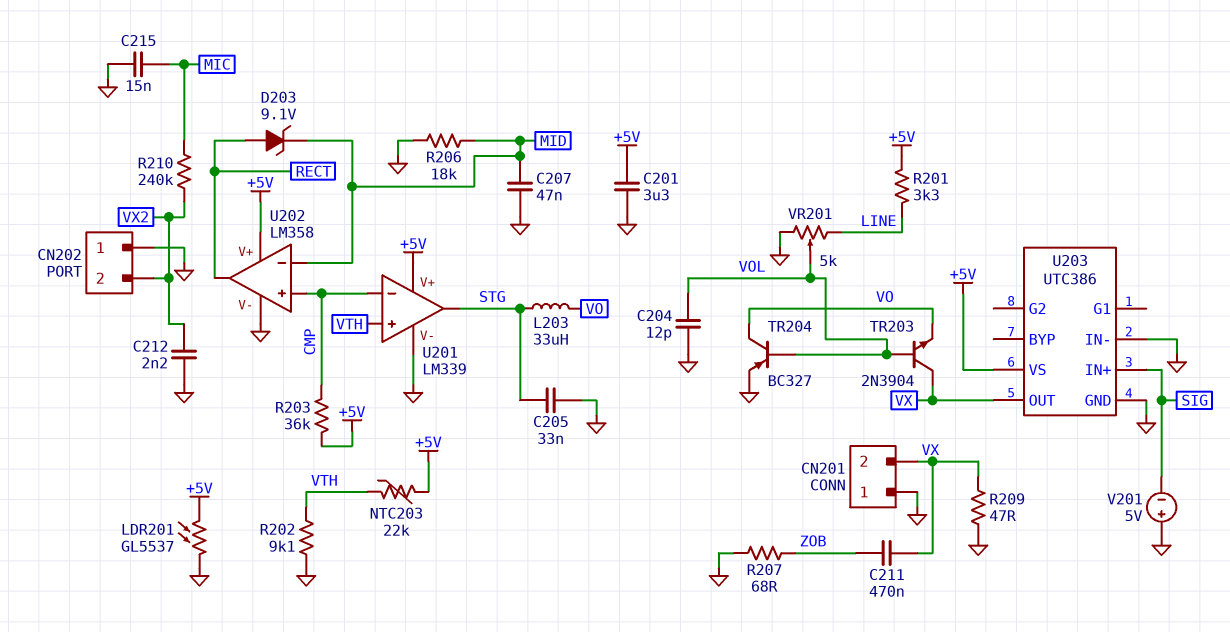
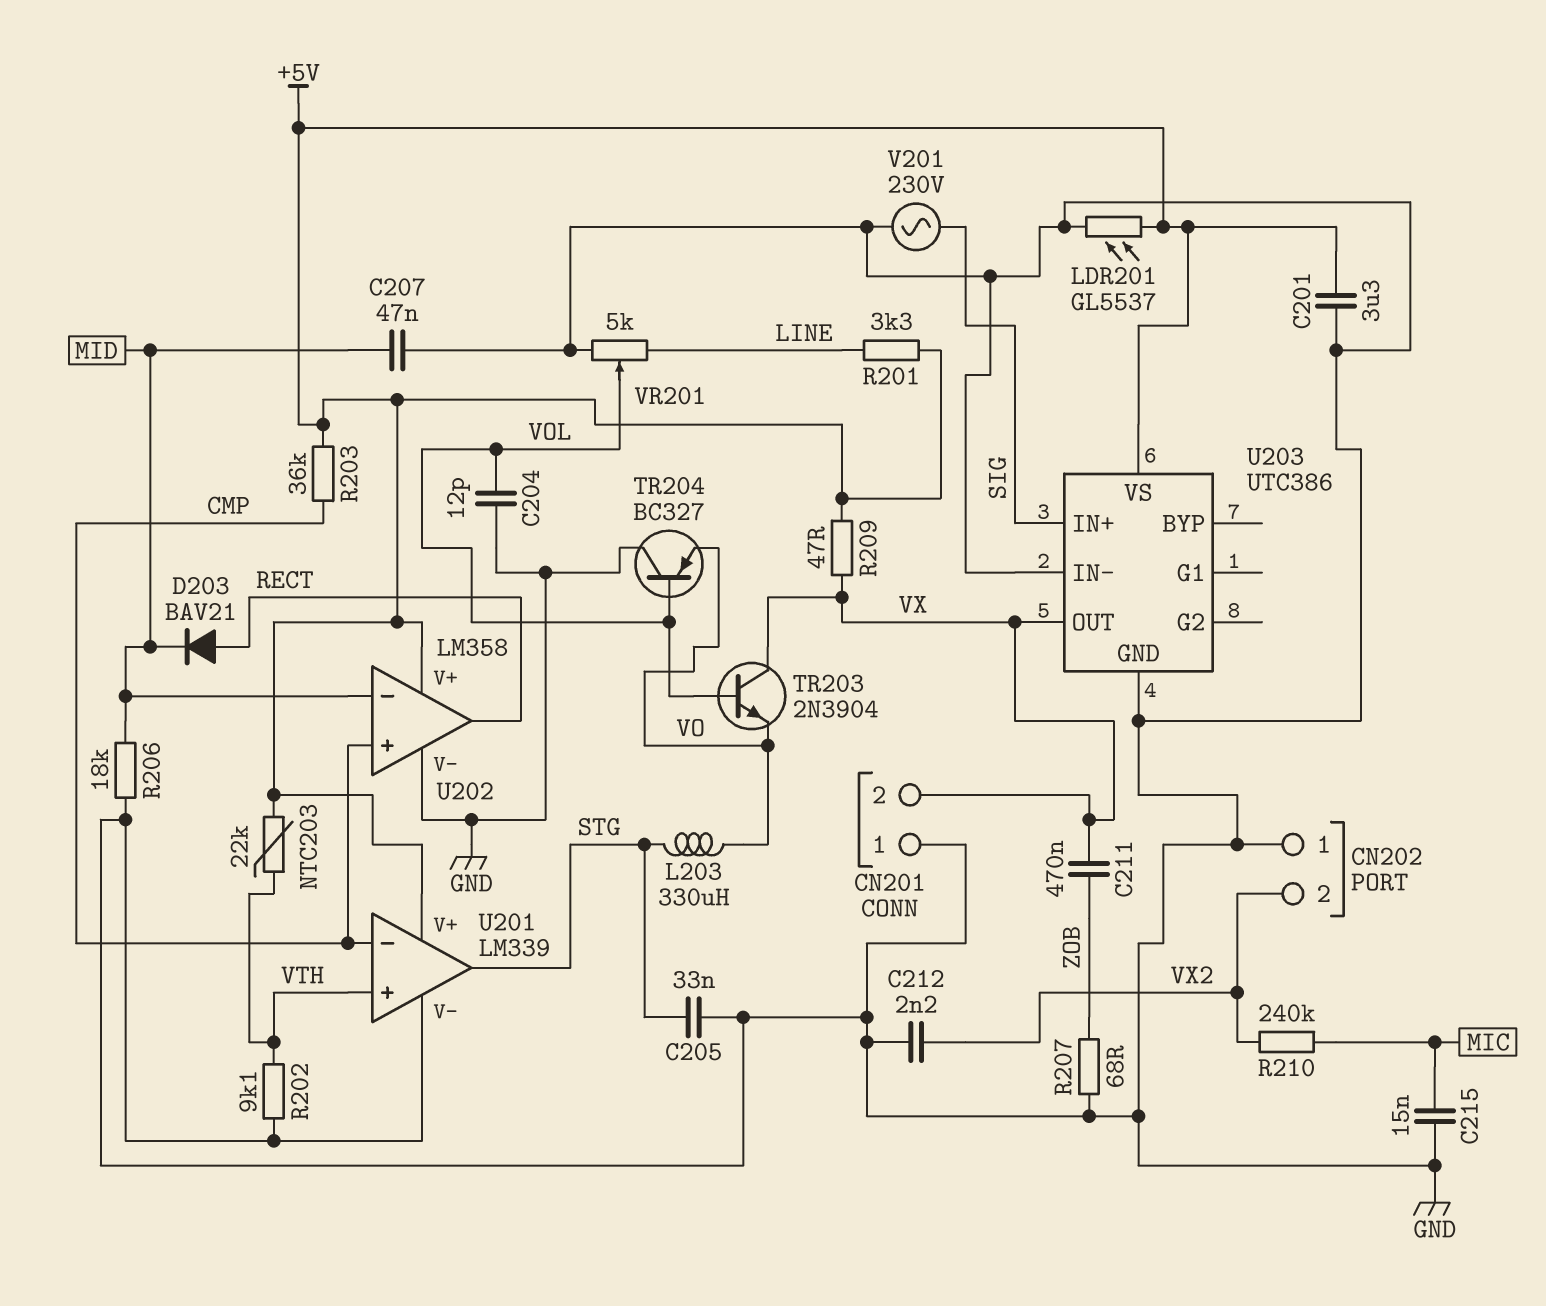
D203: zener 9.1V (A RECT, K MID) -> diode BAV21 (A RECT, K MID)
L203: 33uH (STG, VO) -> 330uH (STG, VO)
R209: 47 (GND, VX) -> 47 (+5V, VX)
TR204: PNP BC327 (B VOL, C VO, E GND) -> PNP BC327 (B VOL, C GND, E VO)
V201: 5V (plus GND, minus SIG) -> AC 230V (GND, SIG)

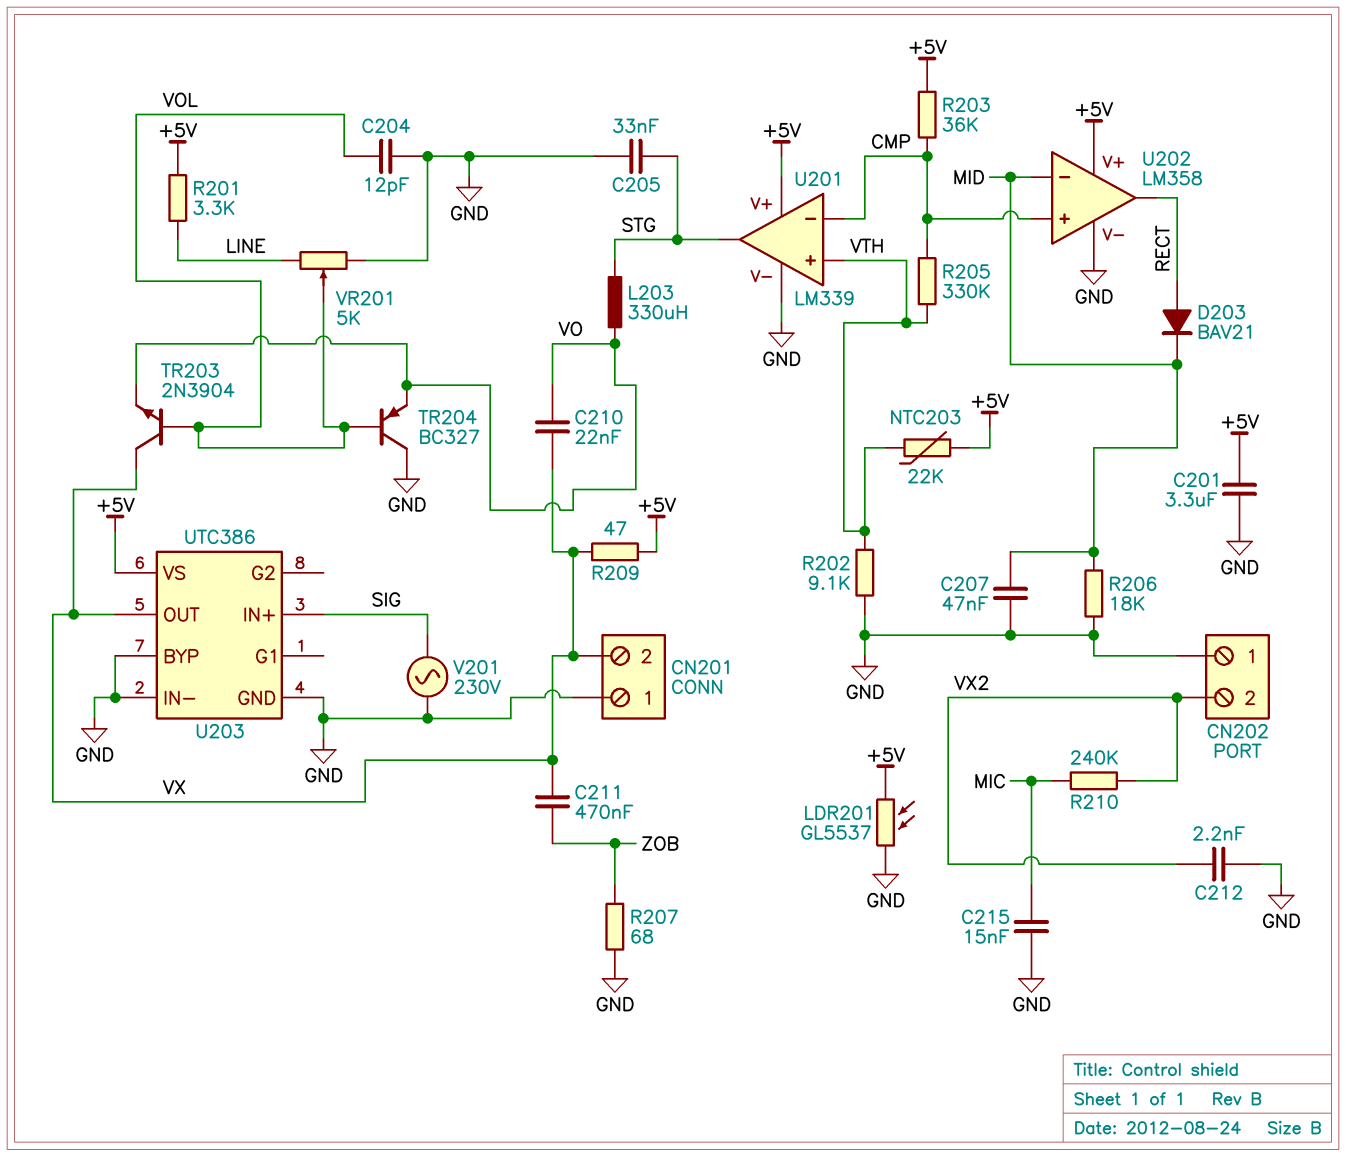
C210: none -> 22nF (VO, VX)
R205: none -> 330k (CMP, VTH)
U203 pin BYP: none -> GND

